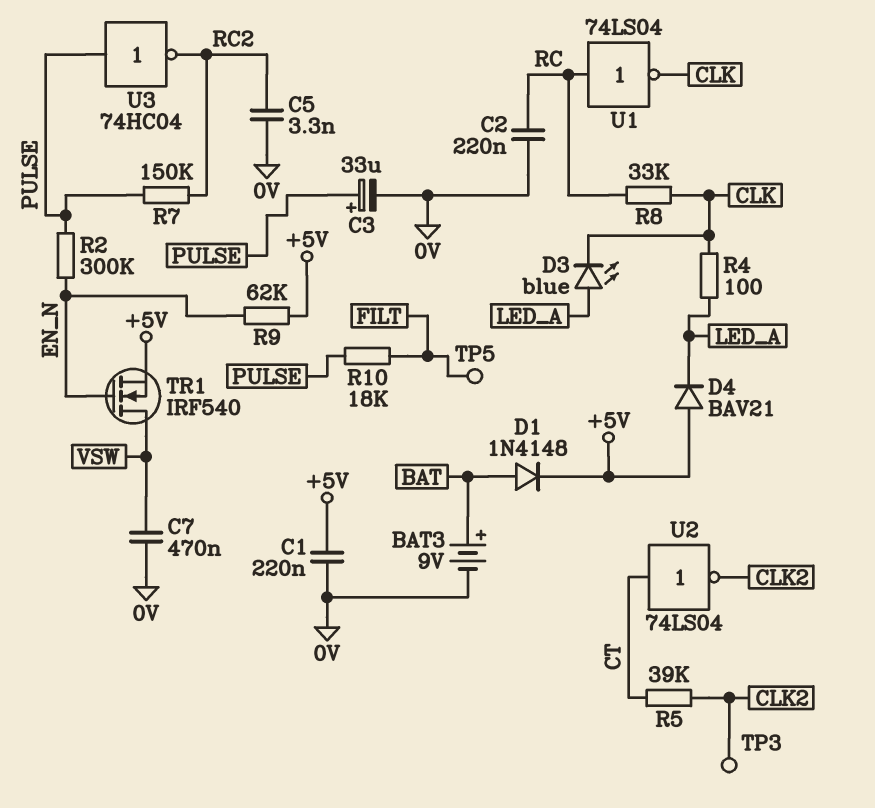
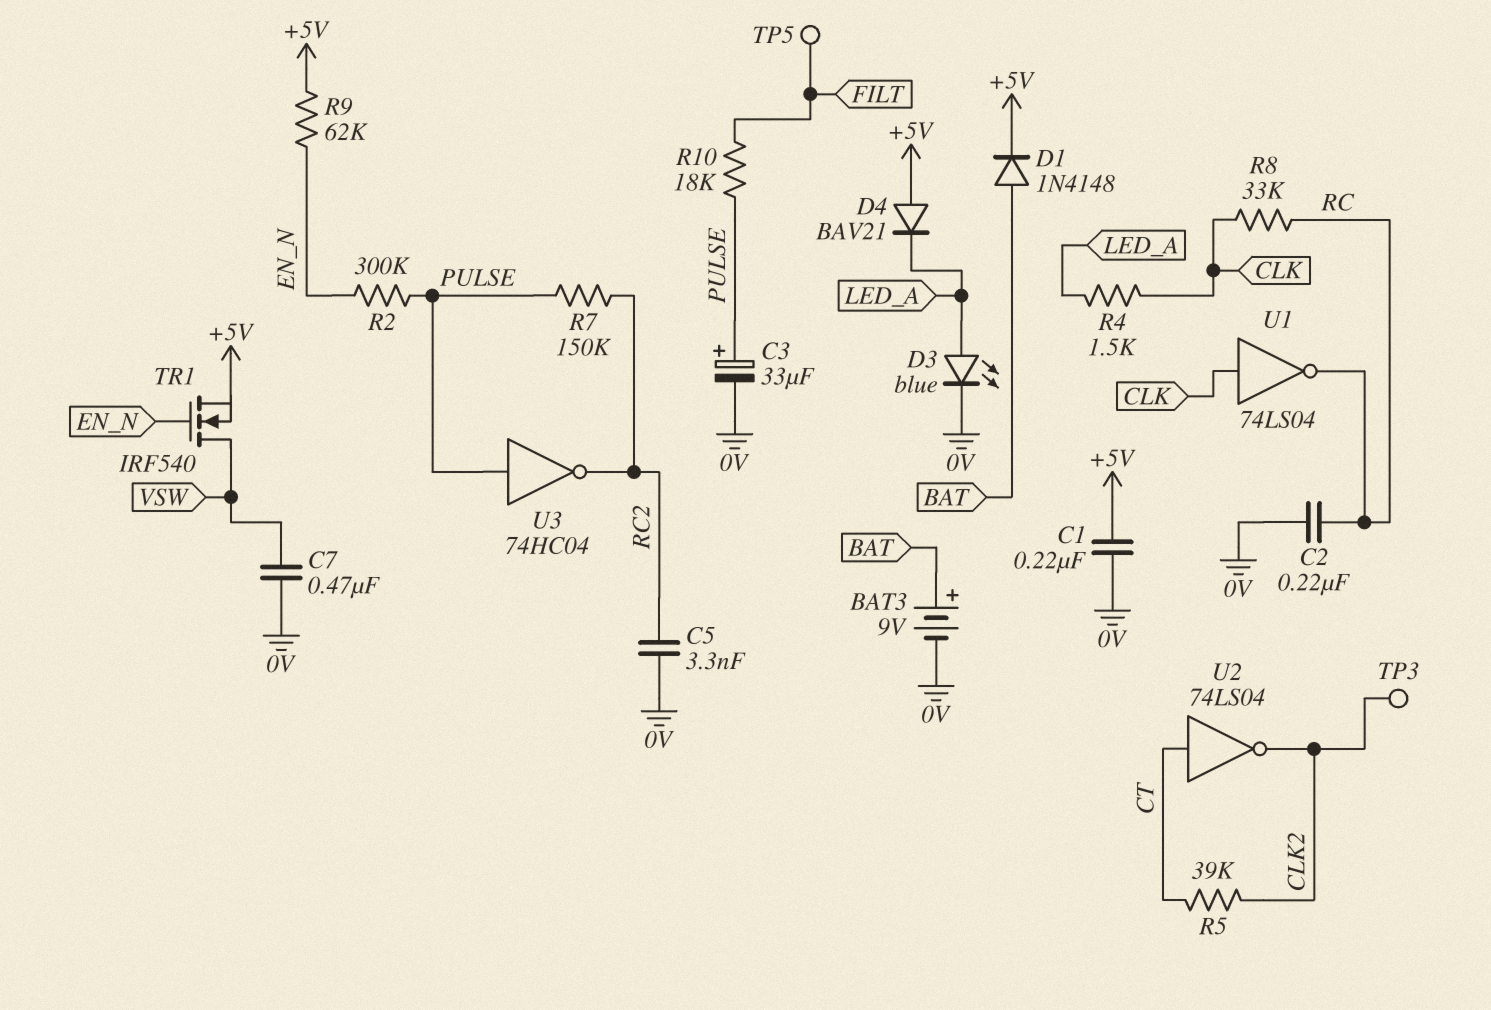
D3: LED blue (A LED_A, K CLK) -> LED blue (A LED_A, K 0V)
R4: 100 (CLK, LED_A) -> 1.5k (CLK, LED_A)
U1: NOT 74LS04 (in RC, out CLK) -> NOT 74LS04 (in CLK, out RC)

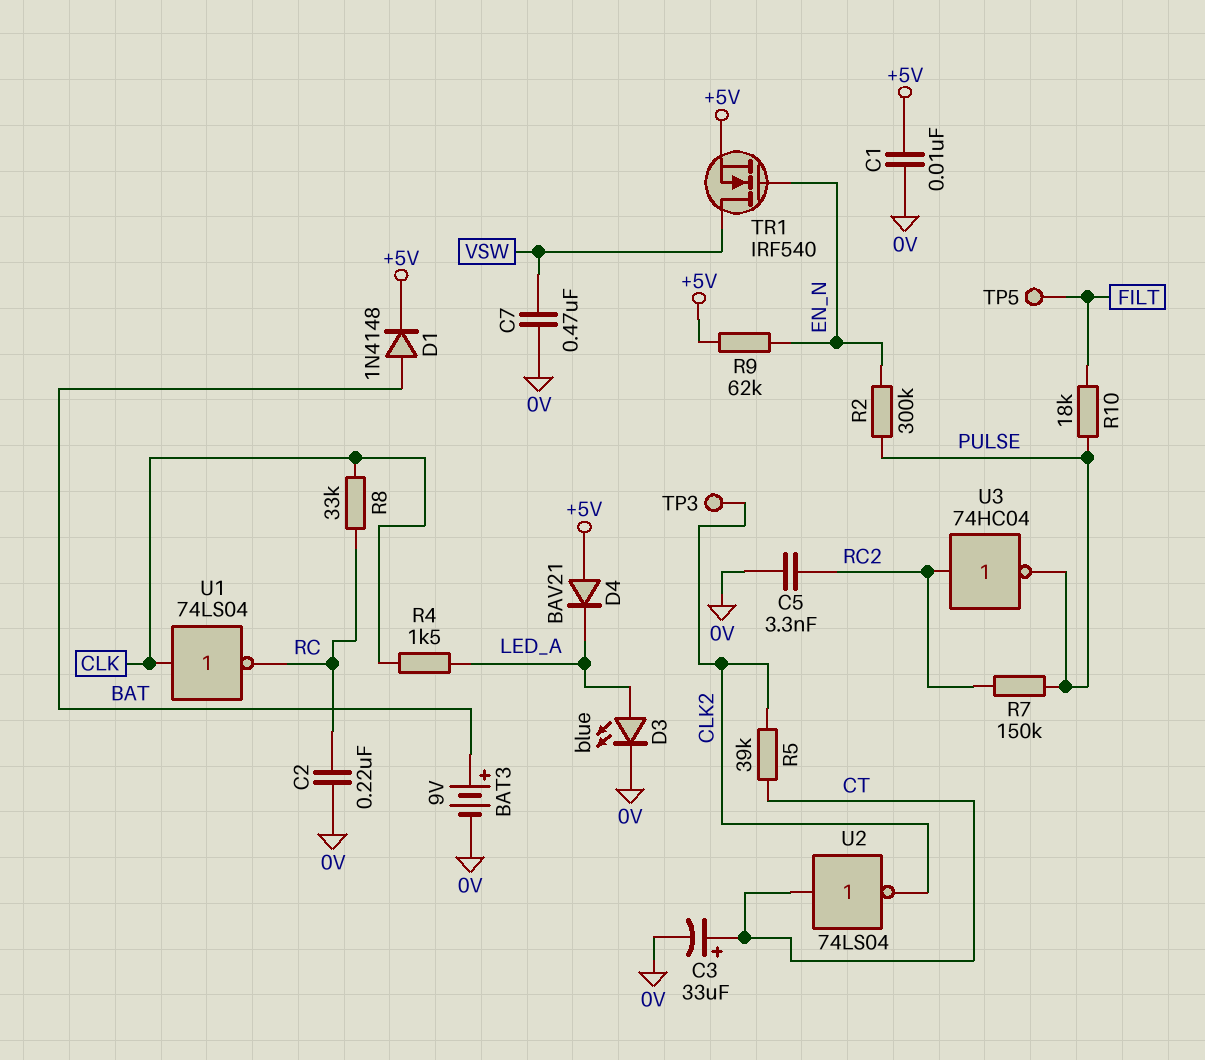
C1: 220nF (+5V, 0V) -> 10nF (+5V, 0V)
C3: 33uF (plus PULSE, minus 0V) -> 33uF (plus CT, minus 0V)
U3: NOT 74HC04 (in PULSE, out RC2) -> NOT 74HC04 (in RC2, out PULSE)

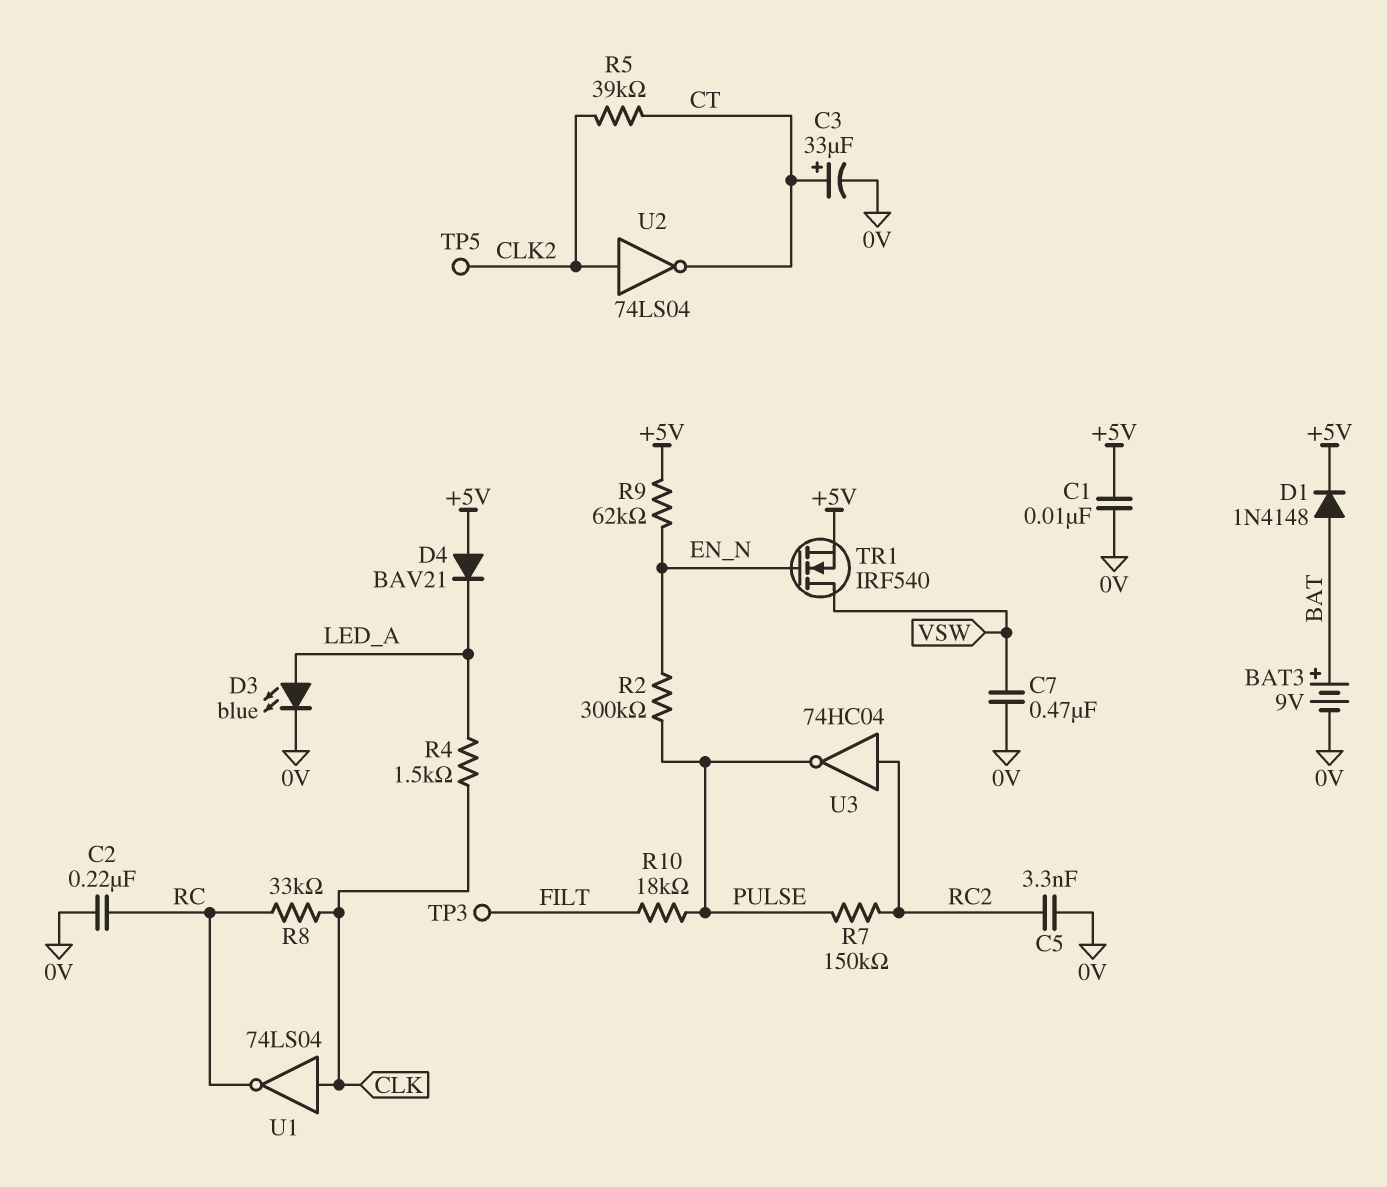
TP3: test point (CLK2) -> test point (FILT)
TP5: test point (FILT) -> test point (CLK2)
U2: NOT 74LS04 (in CT, out CLK2) -> NOT 74LS04 (in CLK2, out CT)

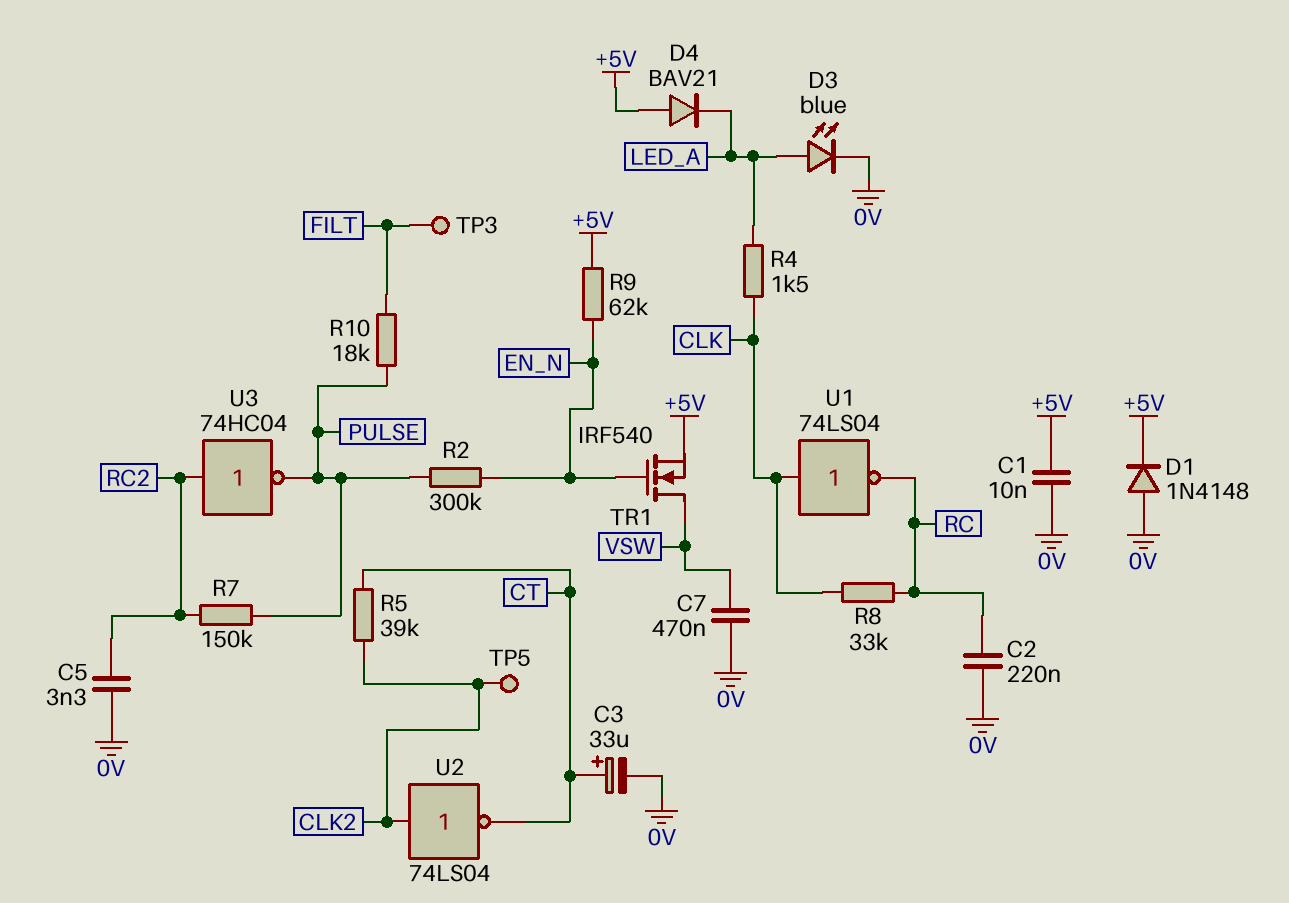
BAT3: 9V (plus BAT, minus 0V) -> none
D1: diode 1N4148 (A BAT, K +5V) -> diode 1N4148 (A 0V, K +5V)

